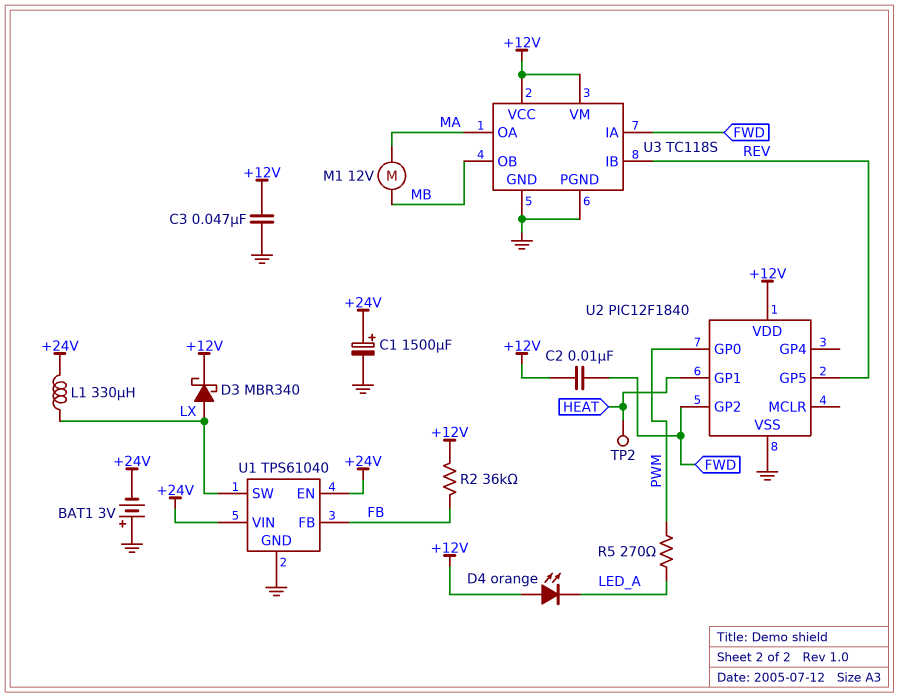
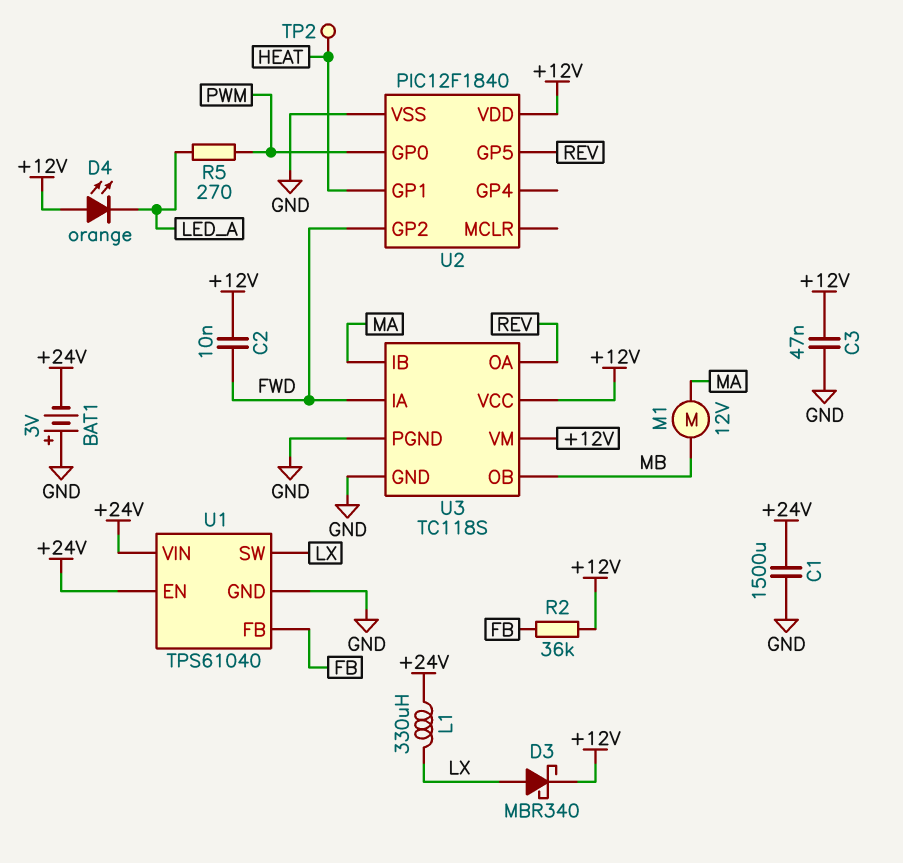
C1: 1500uF (plus +24V, minus GND) -> 1500uF (+24V, GND)
U3 pin IB: REV -> MA
U3 pin OA: MA -> REV

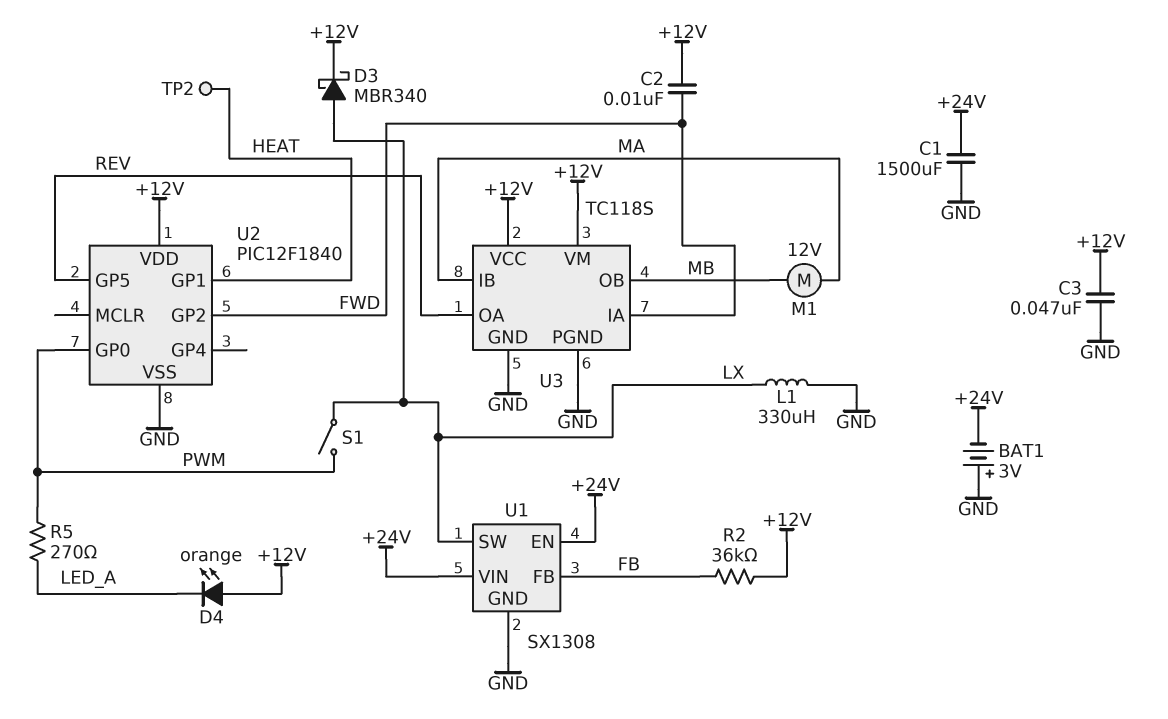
L1: 330uH (+24V, LX) -> 330uH (GND, LX)
S1: none -> switch (LX, PWM)
U1: TPS61040 -> SX1308

